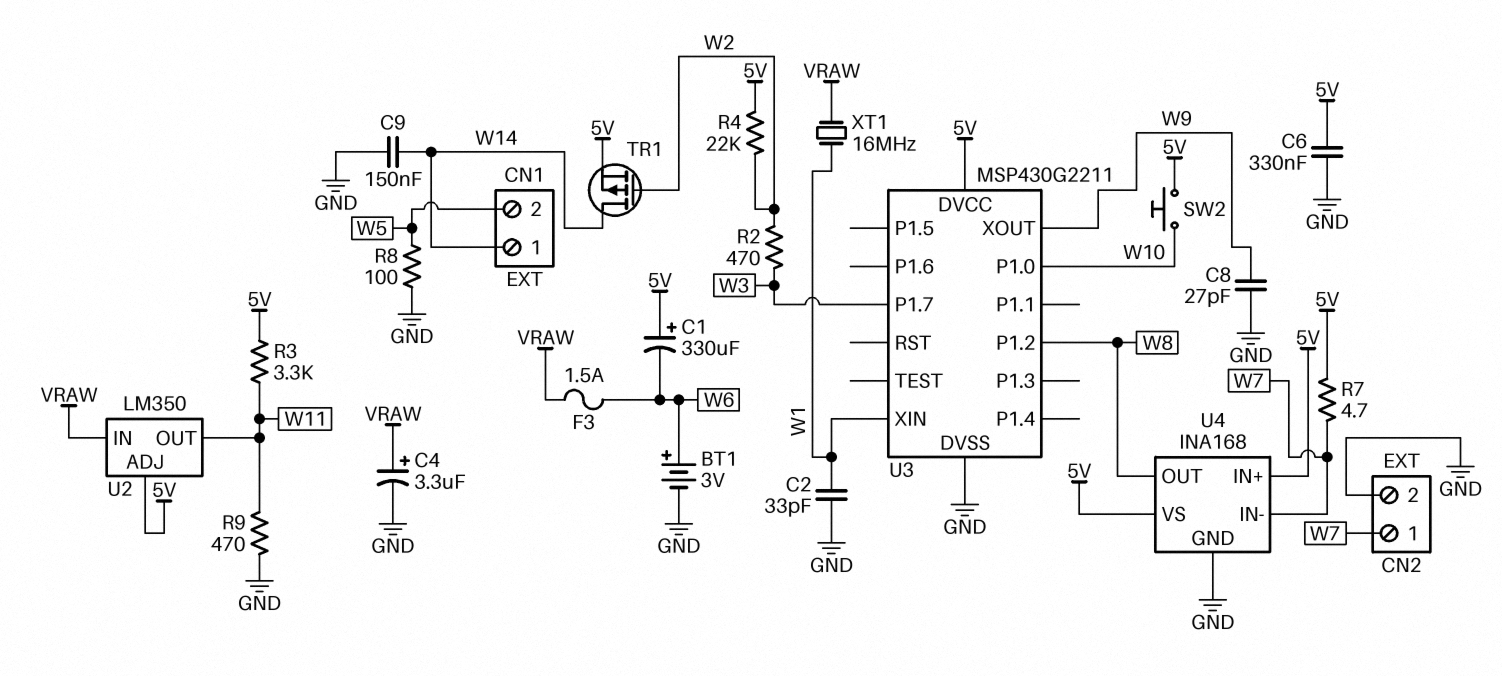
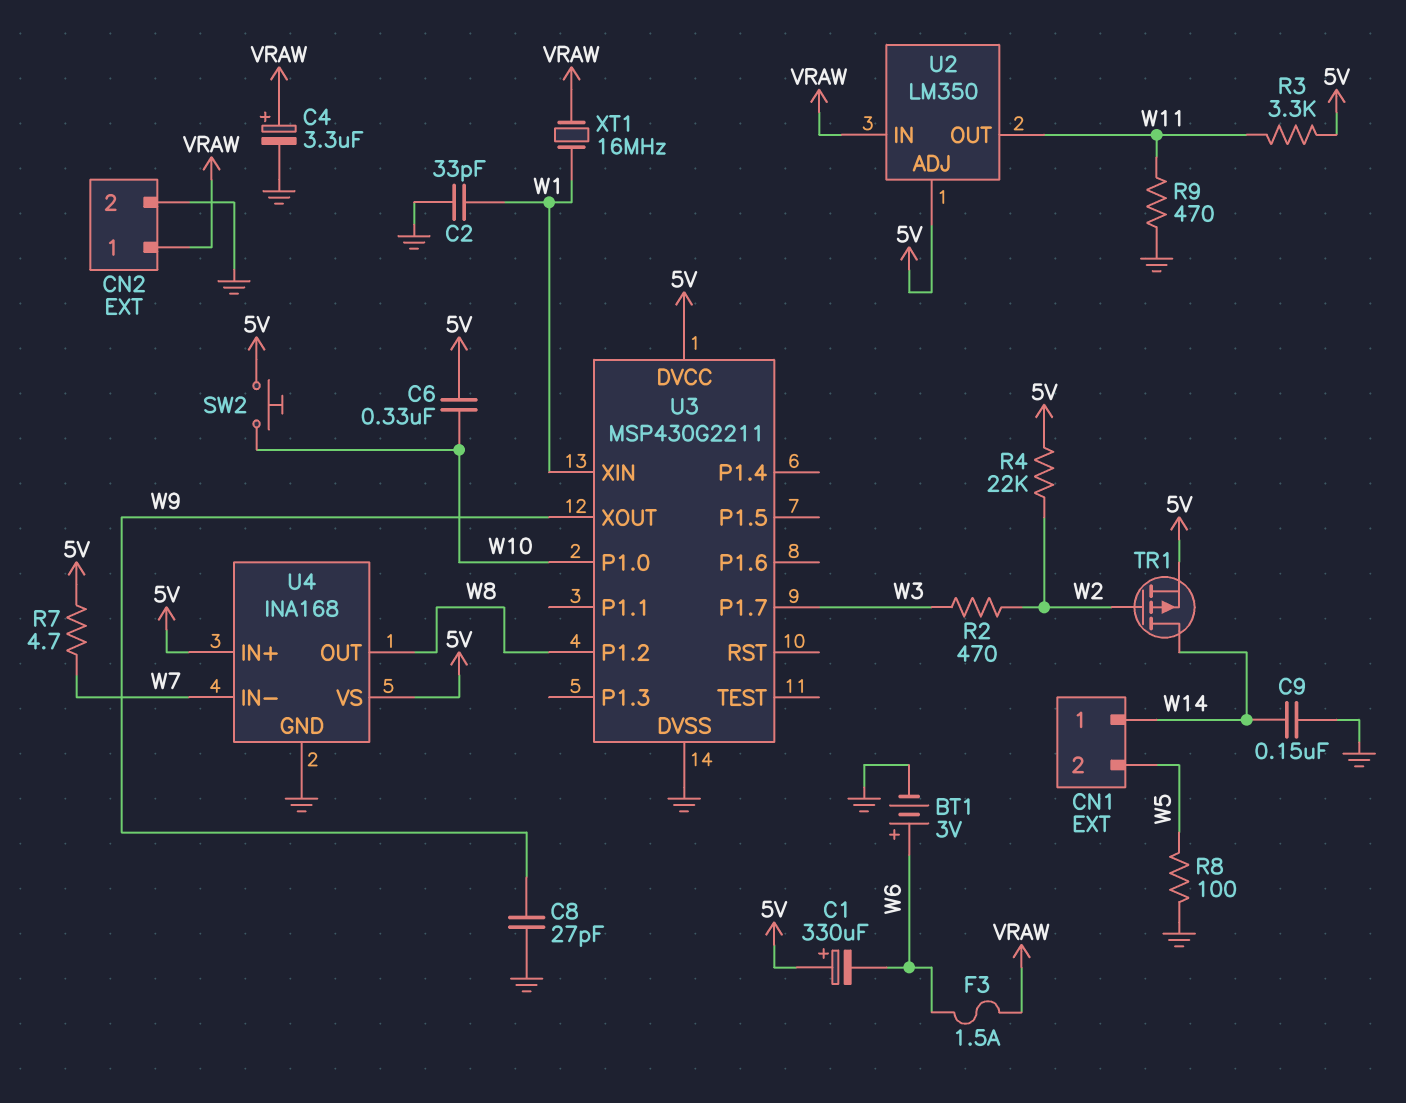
C6: 330nF (5V, GND) -> 330nF (5V, W10)
CN2 pin 1: W7 -> VRAW

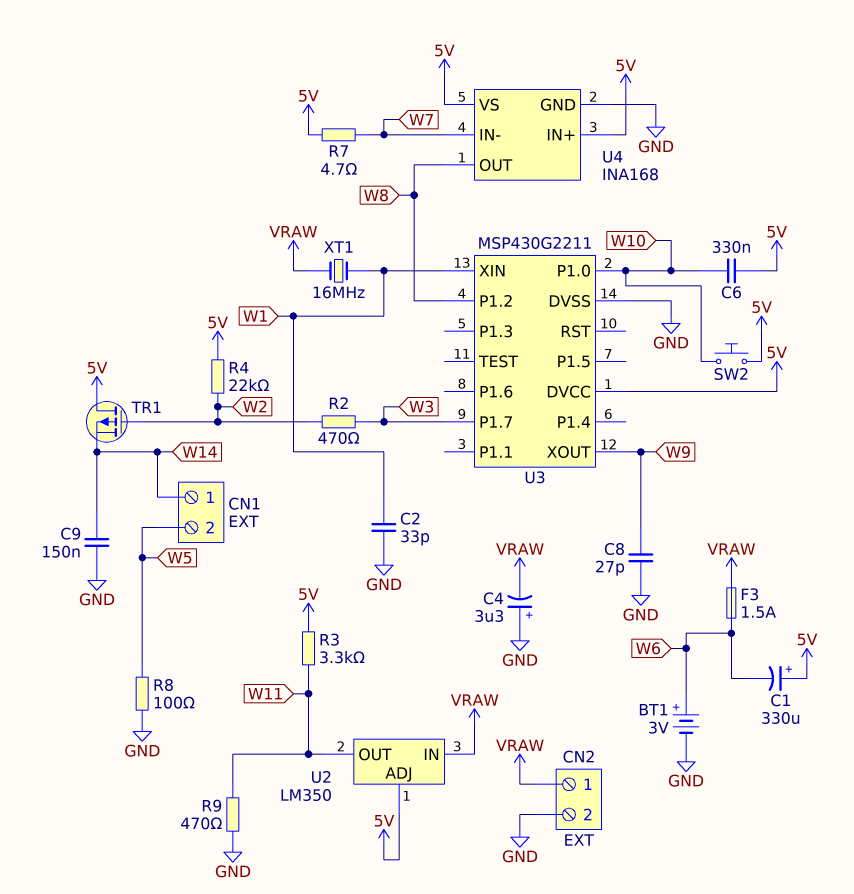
C4: 3.3uF (plus VRAW, minus GND) -> 3.3uF (plus GND, minus VRAW)
TR1: PMOS (G W2, D W14, S 5V) -> PMOS (G W2, D 5V, S W14)

